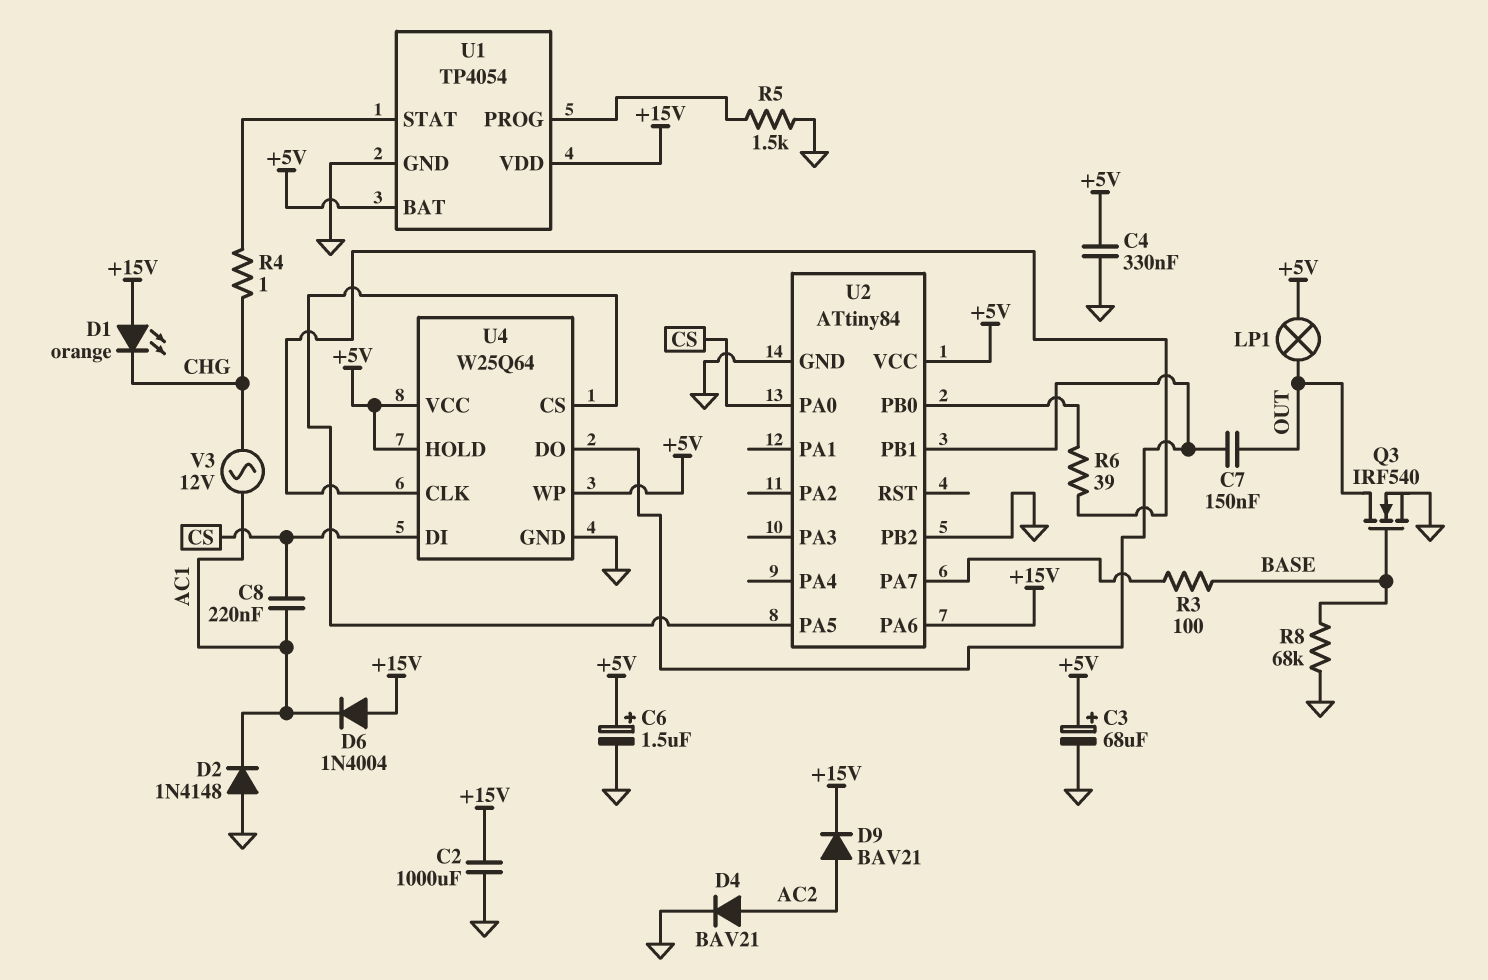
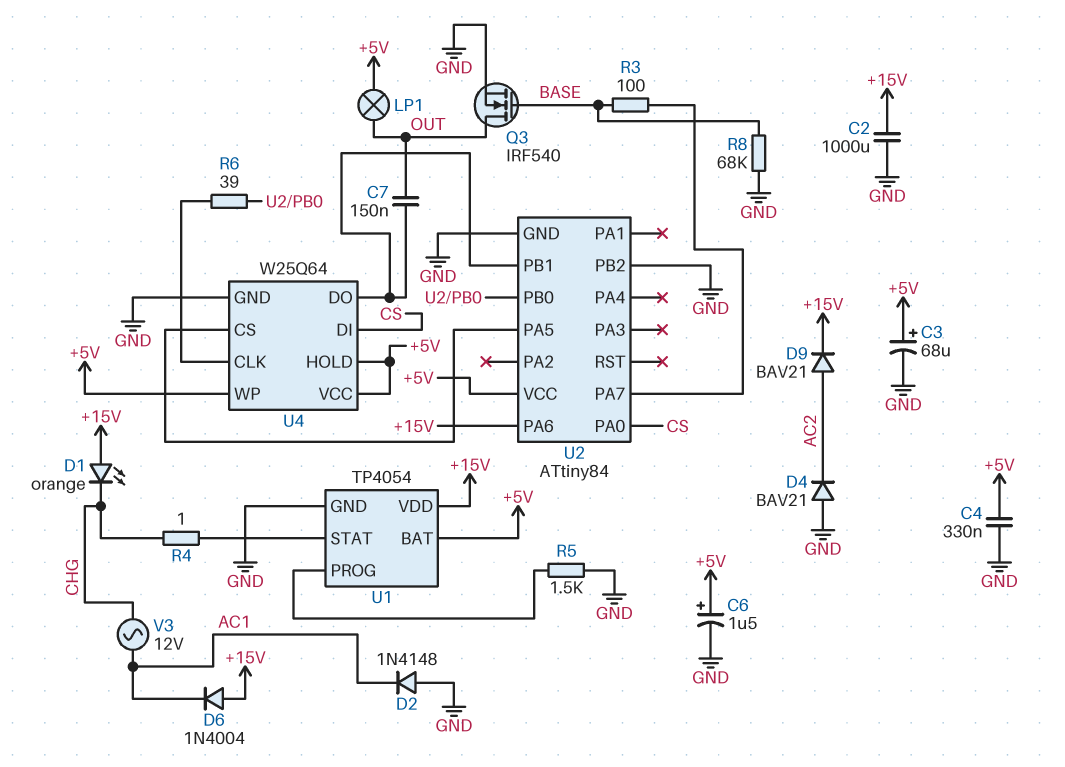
C8: 220nF (AC1, CS) -> none
D4: diode BAV21 (A AC2, K GND) -> diode BAV21 (A GND, K AC2)

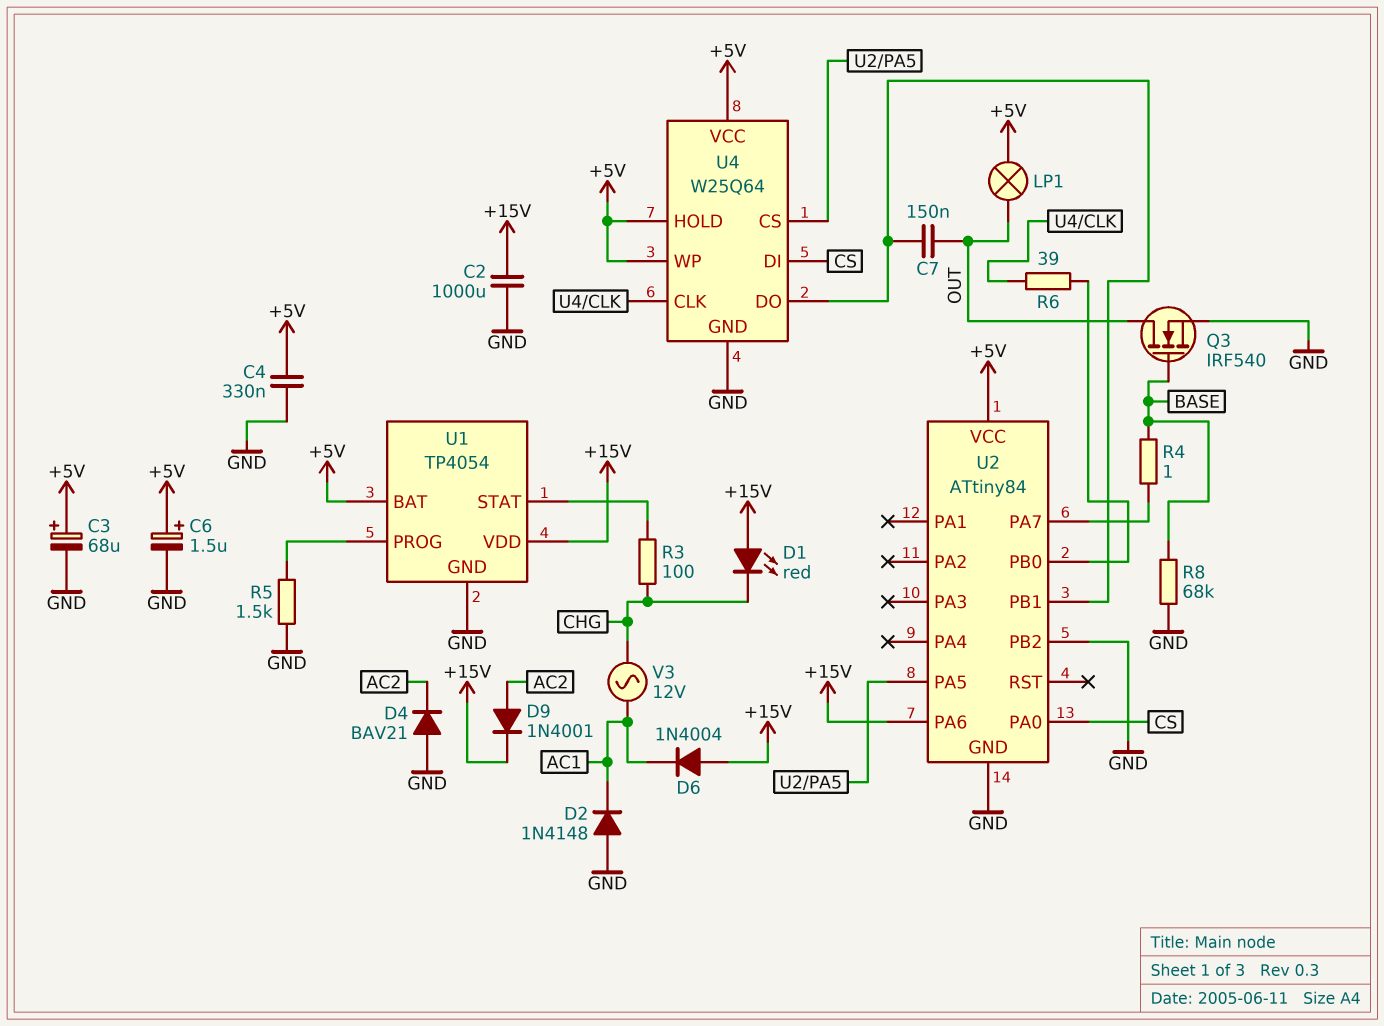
D1: LED orange (A +15V, K CHG) -> LED red (A +15V, K CHG)
D9: diode BAV21 (A AC2, K +15V) -> diode 1N4001 (A AC2, K +15V)
R3: 100 (BASE, U2/PA7) -> 100 (CHG, U1/STAT)
R4: 1 (CHG, U1/STAT) -> 1 (BASE, U2/PA7)

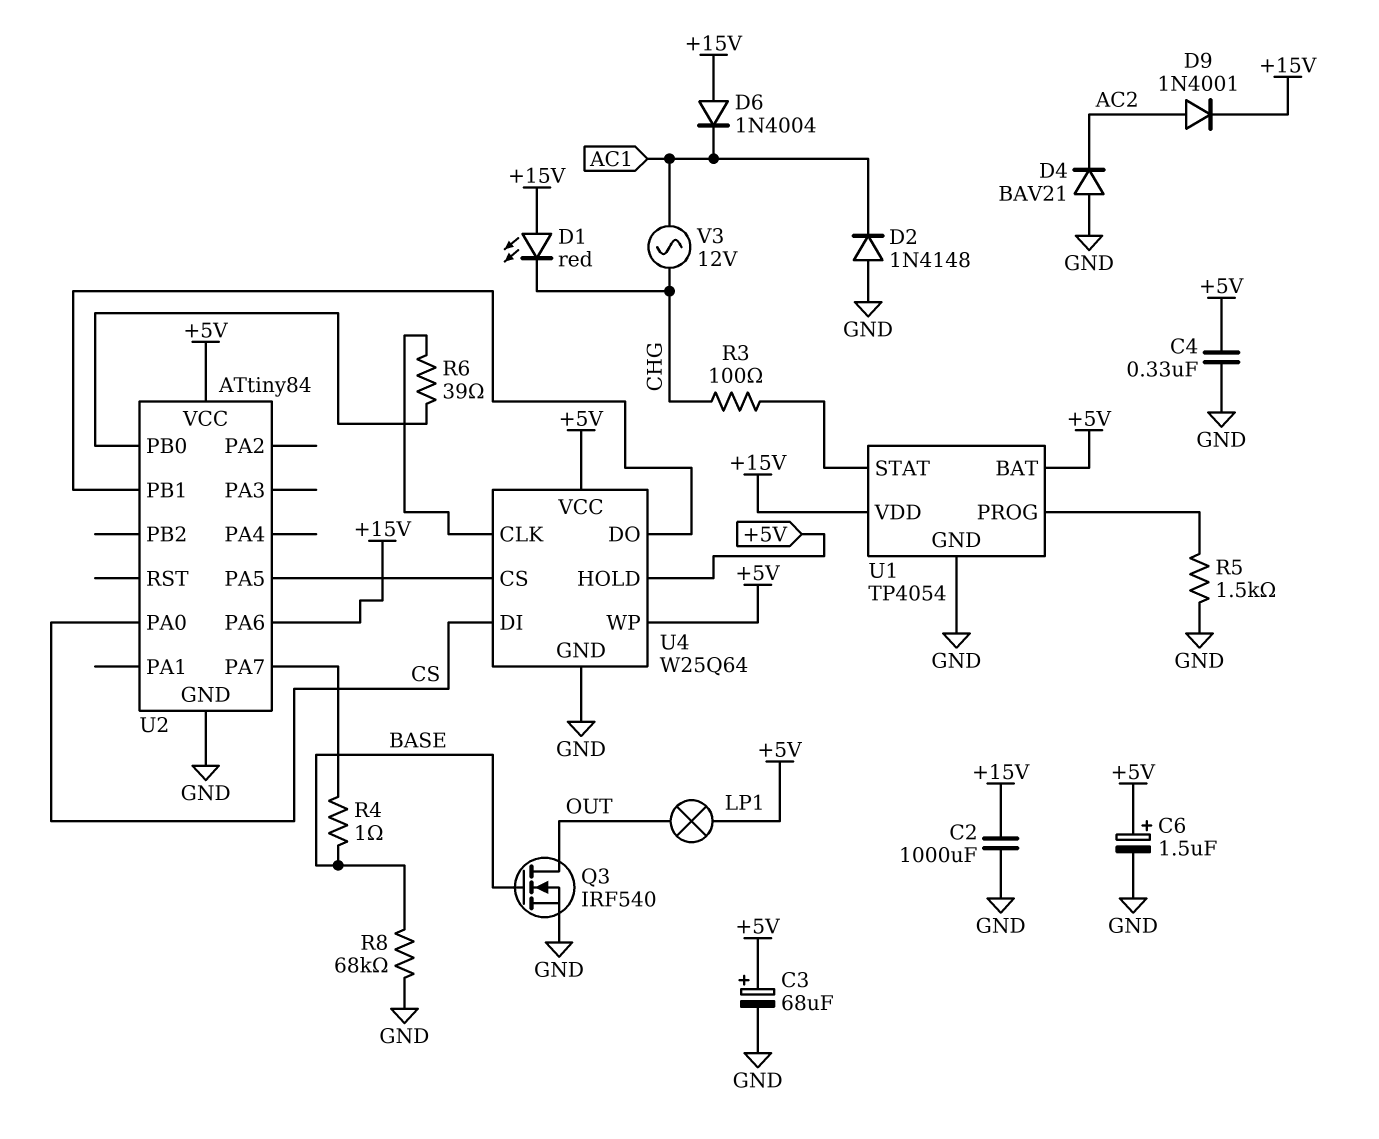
C7: 150nF (OUT, U2/PB1) -> none
U2 pin PB2: GND -> none

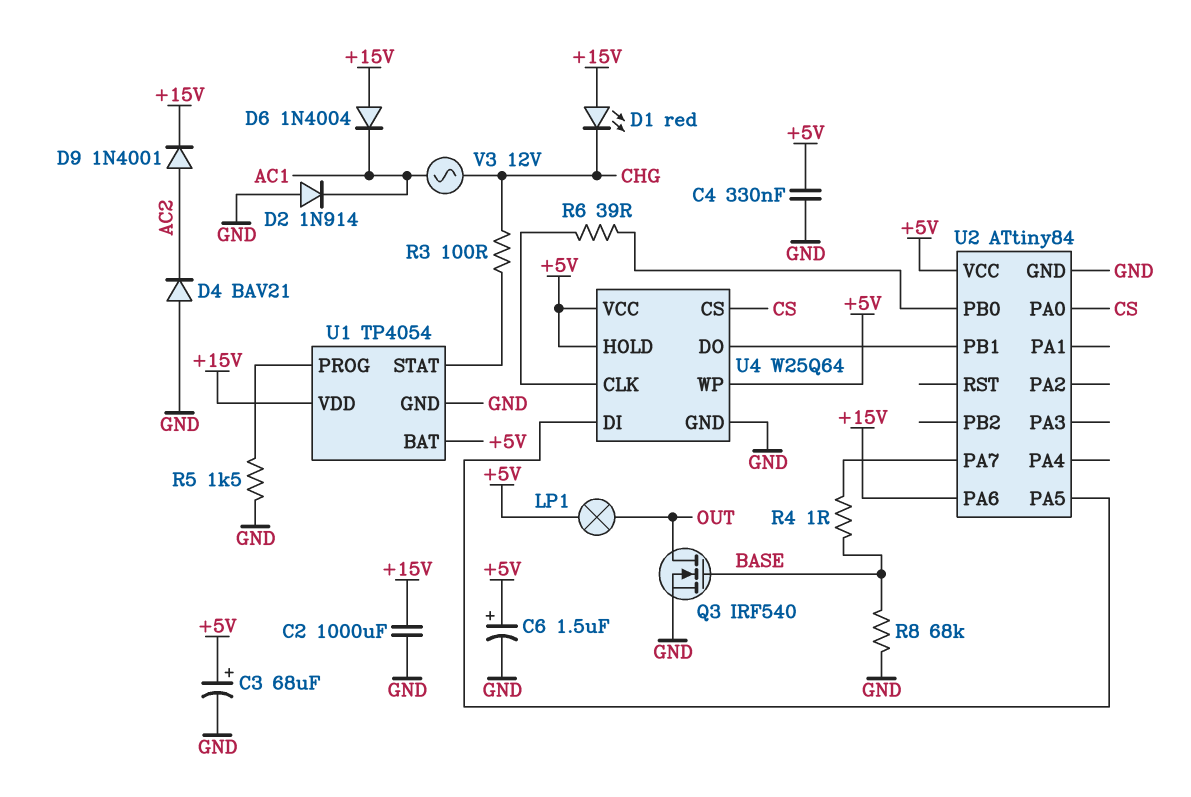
D2: diode 1N4148 (A GND, K AC1) -> diode 1N914 (A GND, K AC1)
U4 pin CS: U2/PA5 -> CS
U4 pin DI: CS -> U2/PA5

